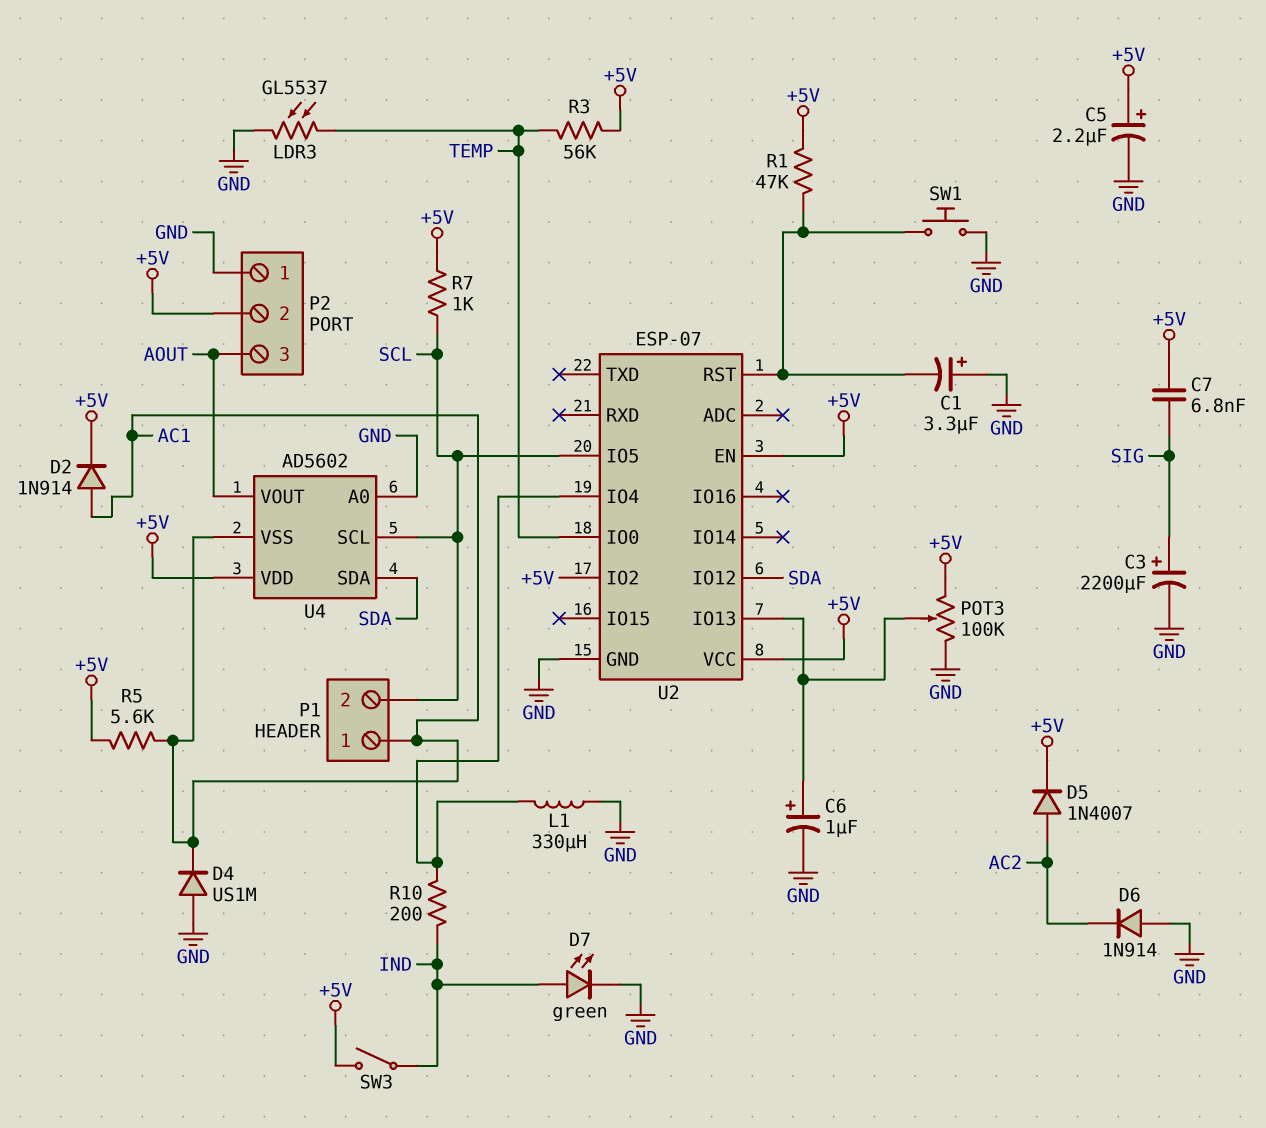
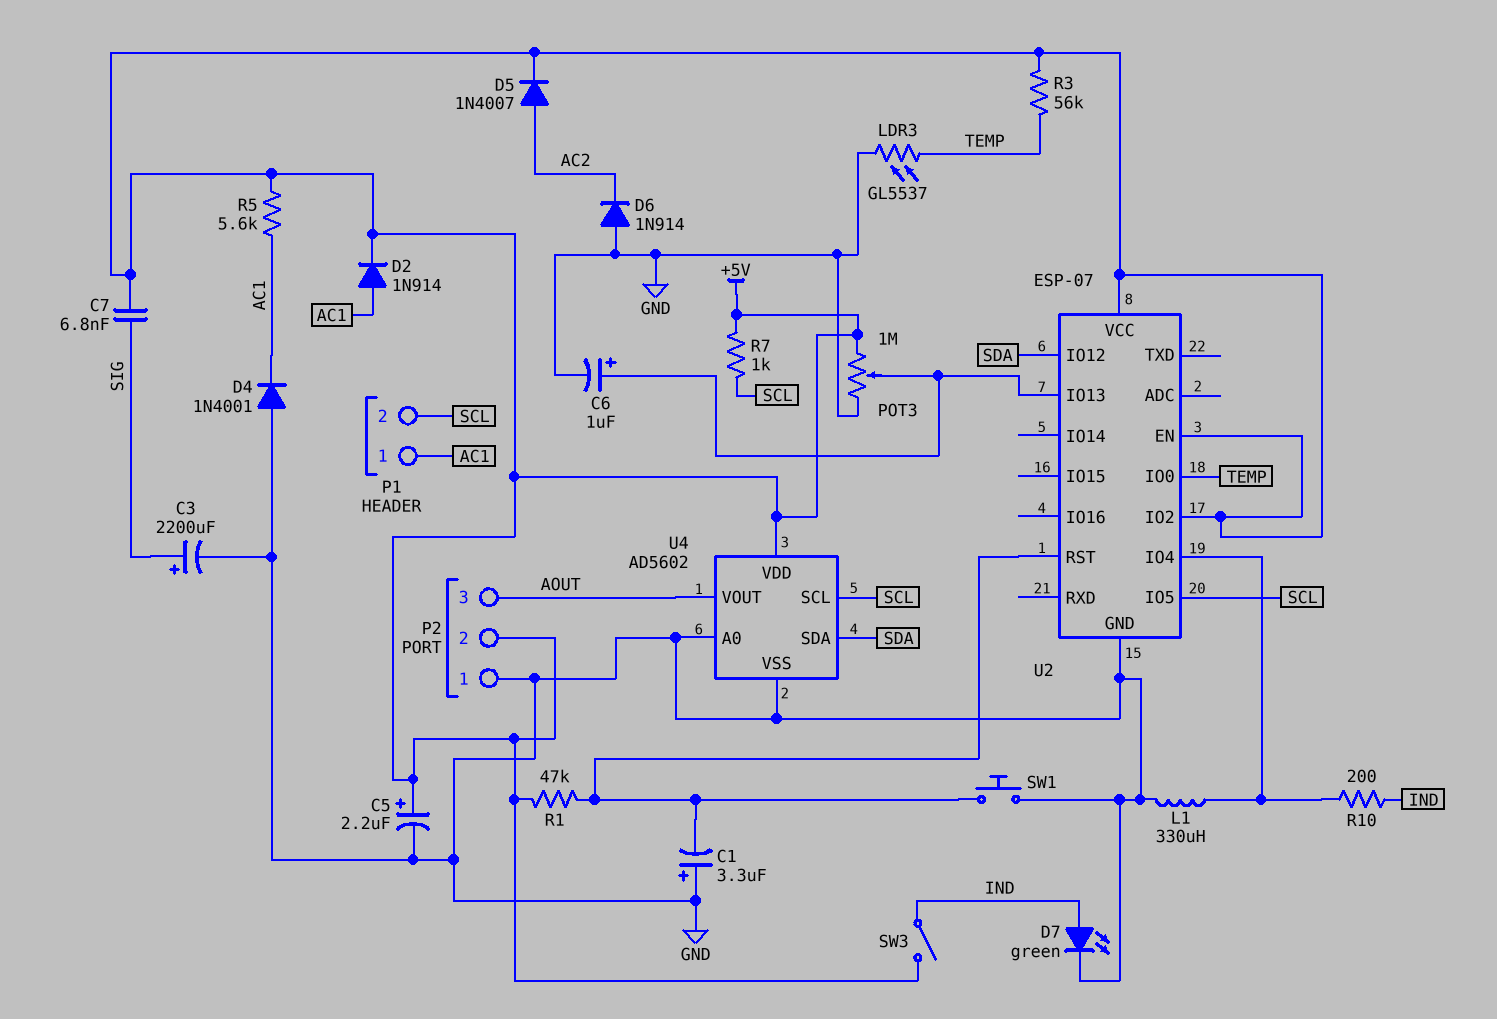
D4: diode US1M (A GND, K AC1) -> diode 1N4001 (A GND, K AC1)
POT3: 100k (+5V, GND, wiper U2/IO13) -> 1M (+5V, GND, wiper U2/IO13)
U4 pin VSS: AC1 -> GND

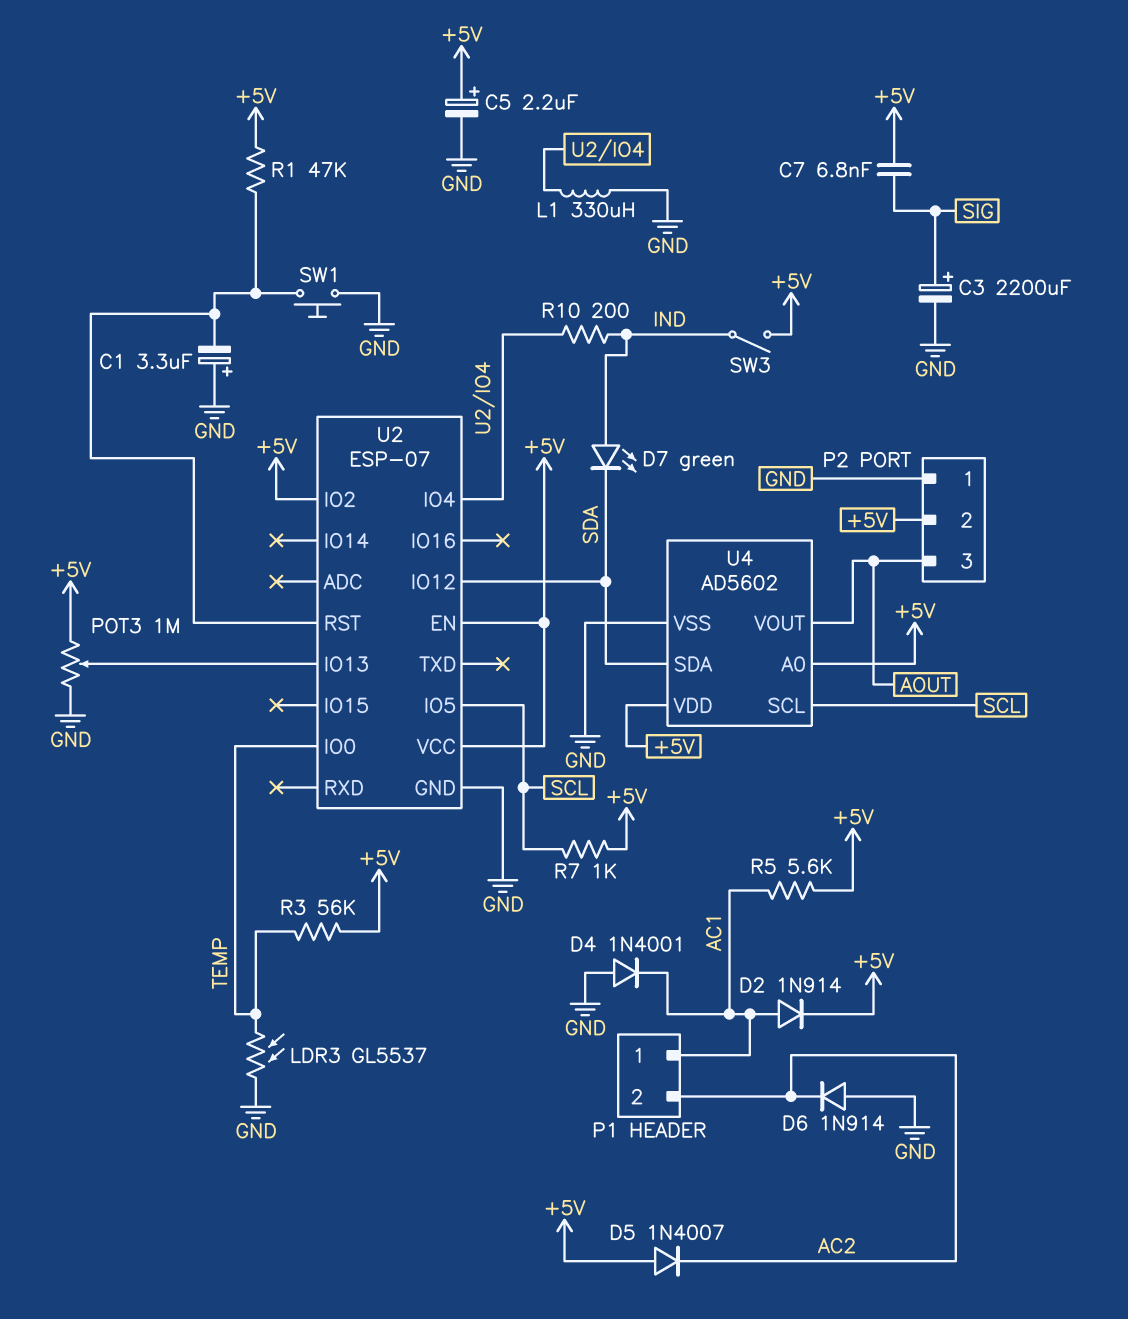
C6: 1uF (plus U2/IO13, minus GND) -> none
D5: diode 1N4007 (A AC2, K +5V) -> diode 1N4007 (A +5V, K AC2)
D7: LED green (A IND, K GND) -> LED green (A IND, K SDA)
P1 pin 2: SCL -> AC2
U4 pin A0: GND -> +5V

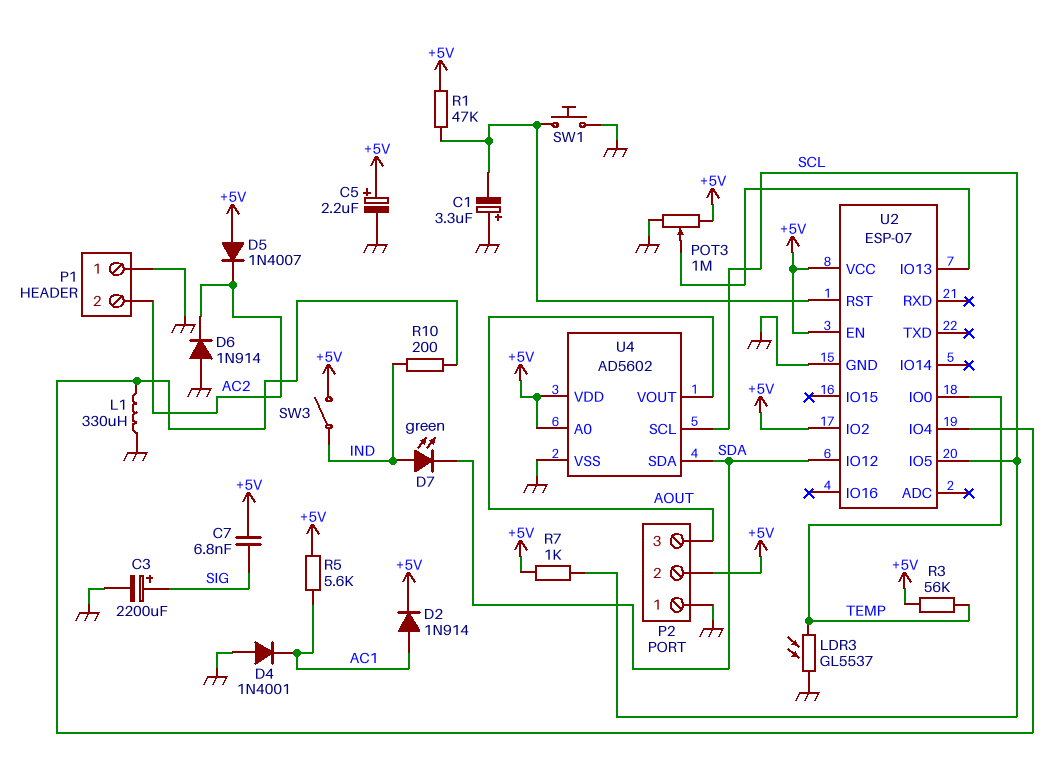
P1 pin 1: AC1 -> GND

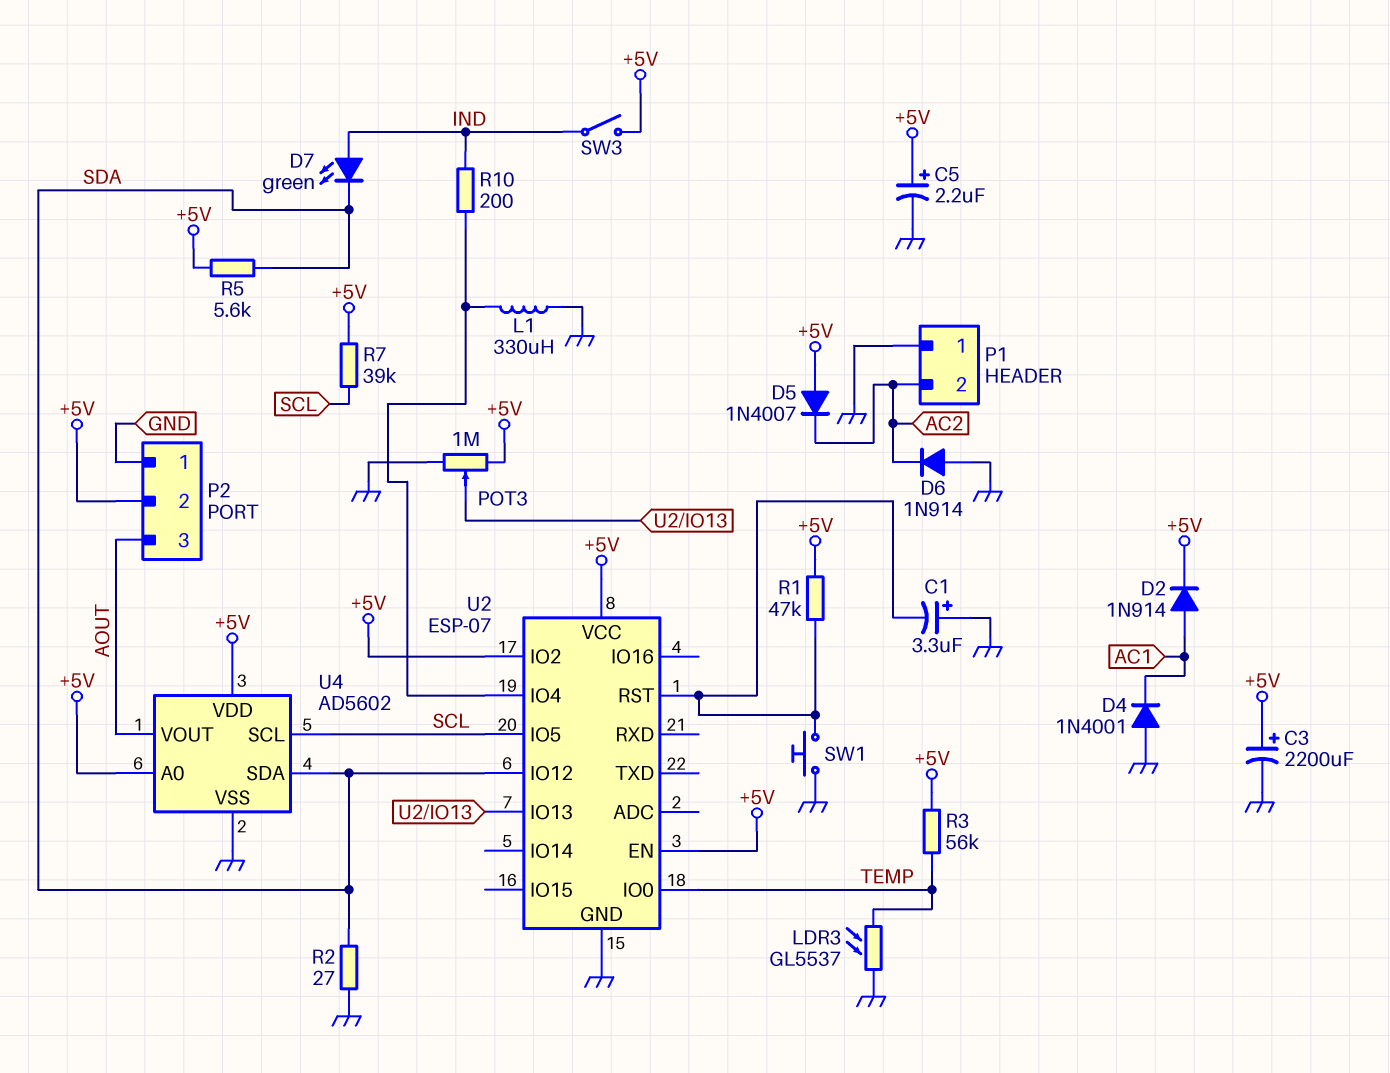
C3: 2200uF (plus SIG, minus GND) -> 2200uF (plus +5V, minus GND)
C7: 6.8nF (+5V, SIG) -> none
R2: none -> 27 (GND, SDA)
R5: 5.6k (+5V, AC1) -> 5.6k (+5V, SDA)
R7: 1k (+5V, SCL) -> 39k (+5V, SCL)

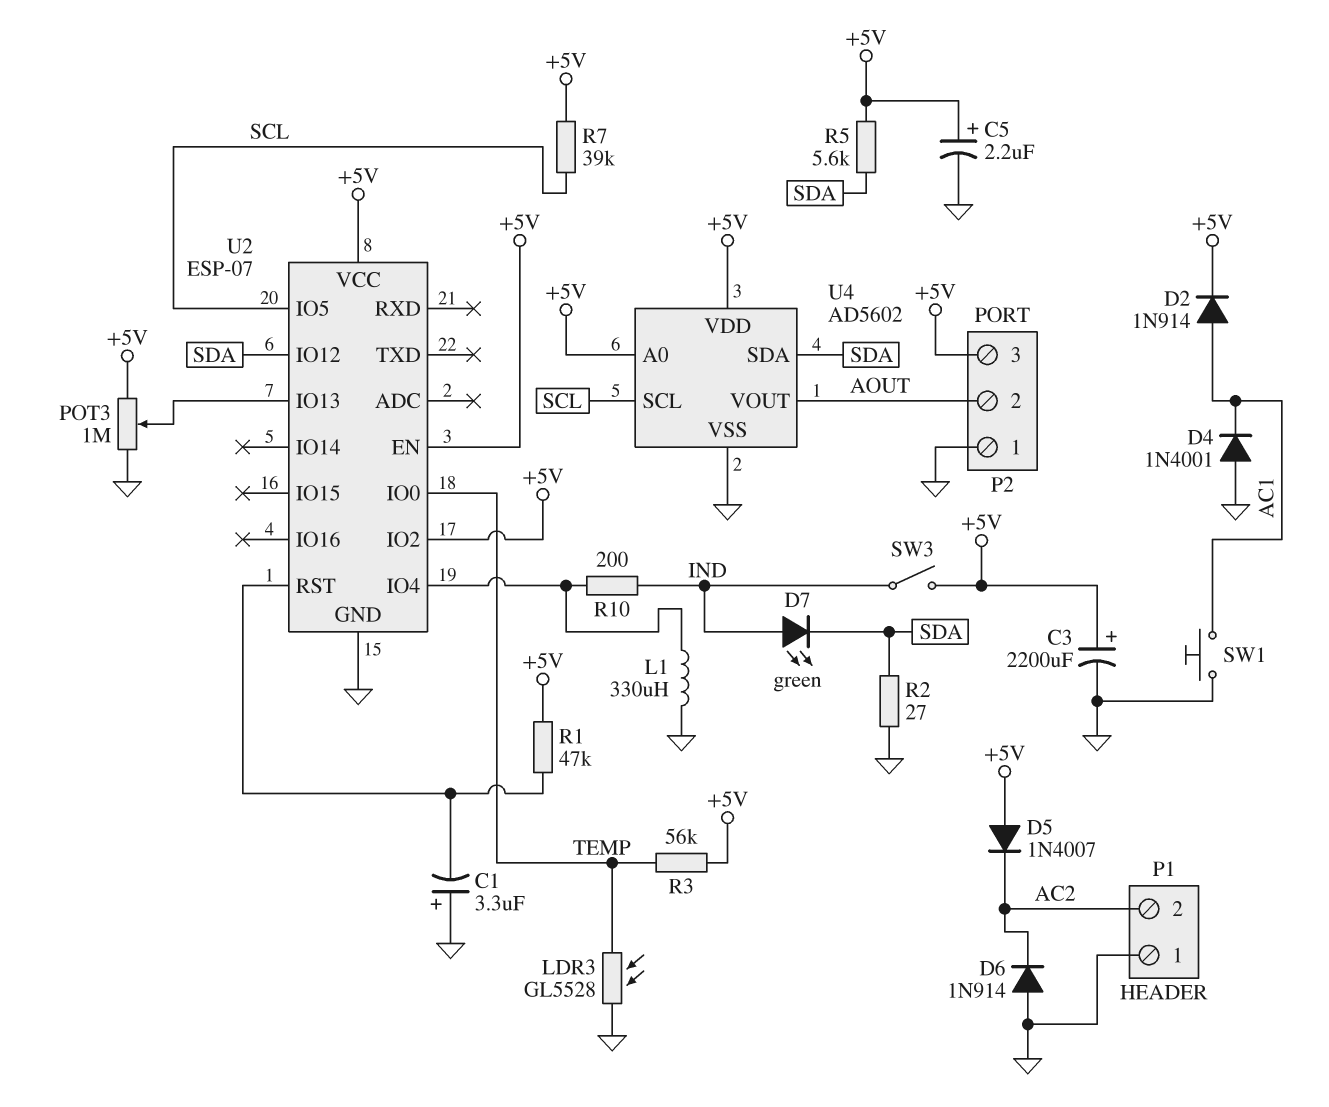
LDR3: GL5537 (GND, TEMP) -> GL5528 (GND, TEMP)
P2 pin 2: +5V -> AOUT
P2 pin 3: AOUT -> +5V
SW1: button (GND, U2/RST) -> button (AC1, GND)

